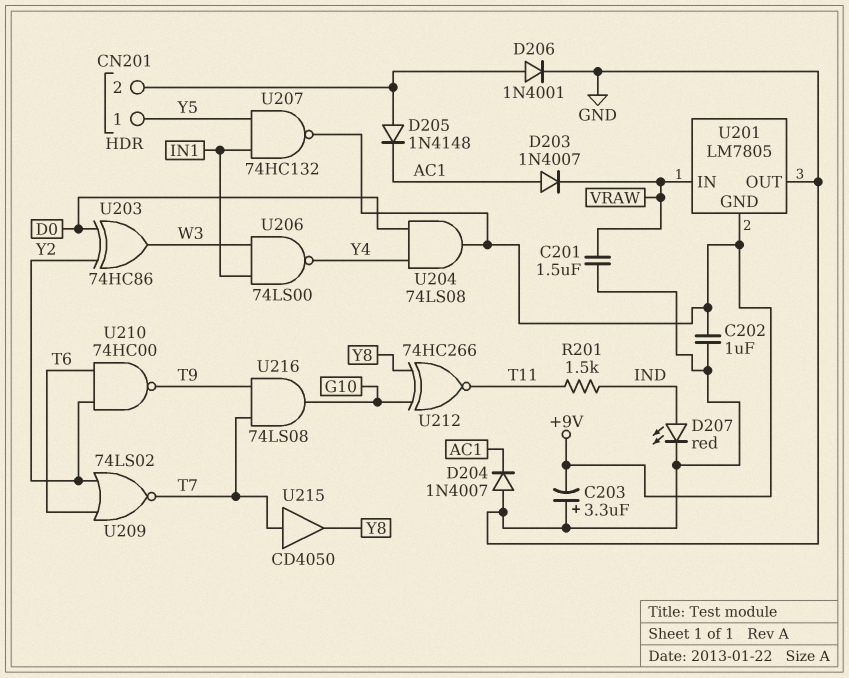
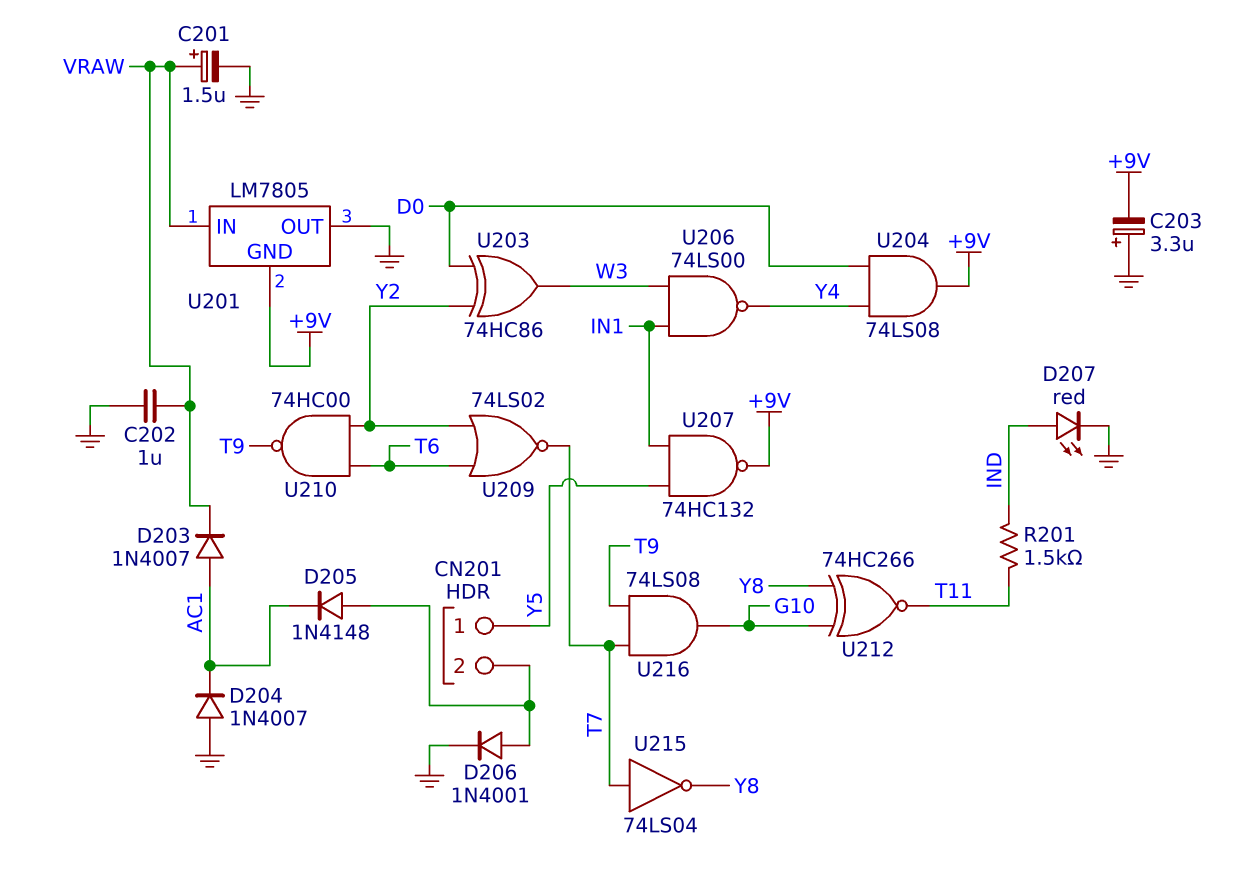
C201: 1.5uF (GND, VRAW) -> 1.5uF (plus VRAW, minus GND)
C202: 1uF (+9V, GND) -> 1uF (GND, VRAW)
U215: buffer CD4050 (in T7, out Y8) -> NOT 74LS04 (in T7, out Y8)

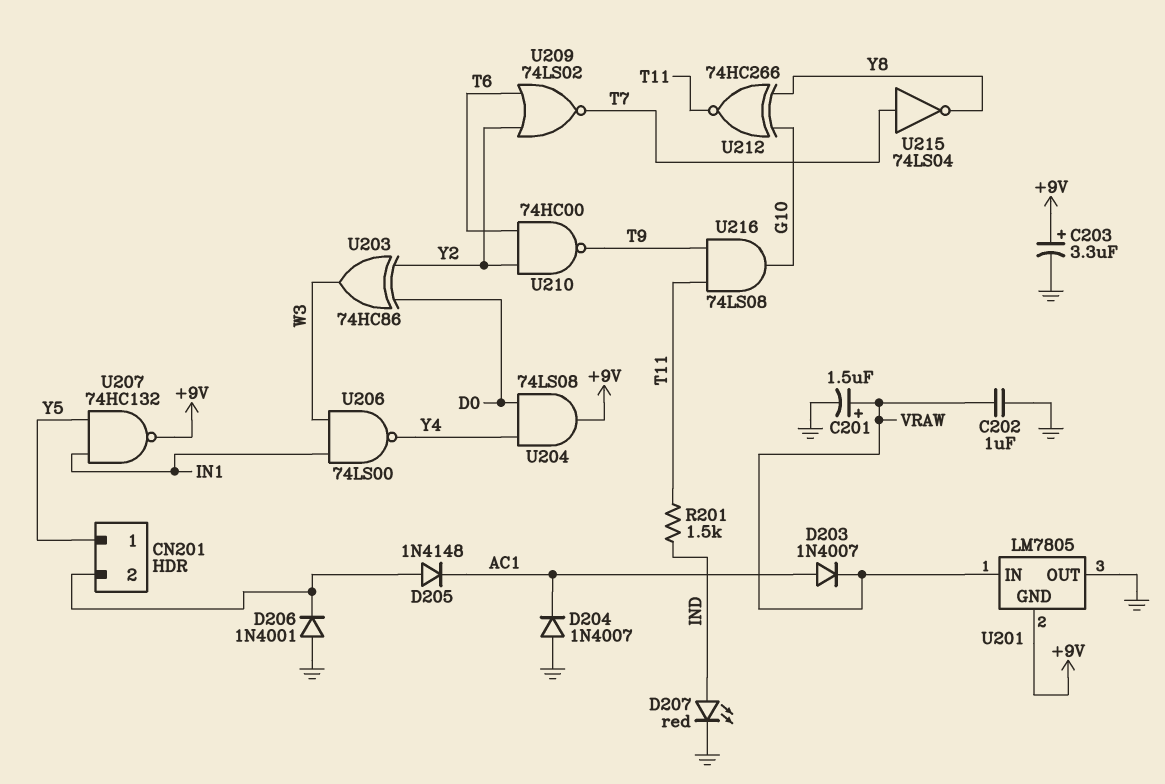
C203: 3.3uF (plus GND, minus +9V) -> 3.3uF (plus +9V, minus GND)
D206: diode 1N4001 (A CN201/2, K GND) -> diode 1N4001 (A GND, K CN201/2)
U216: AND 74LS08 (in T7, in T9, out G10) -> AND 74LS08 (in T9, in T11, out G10)

